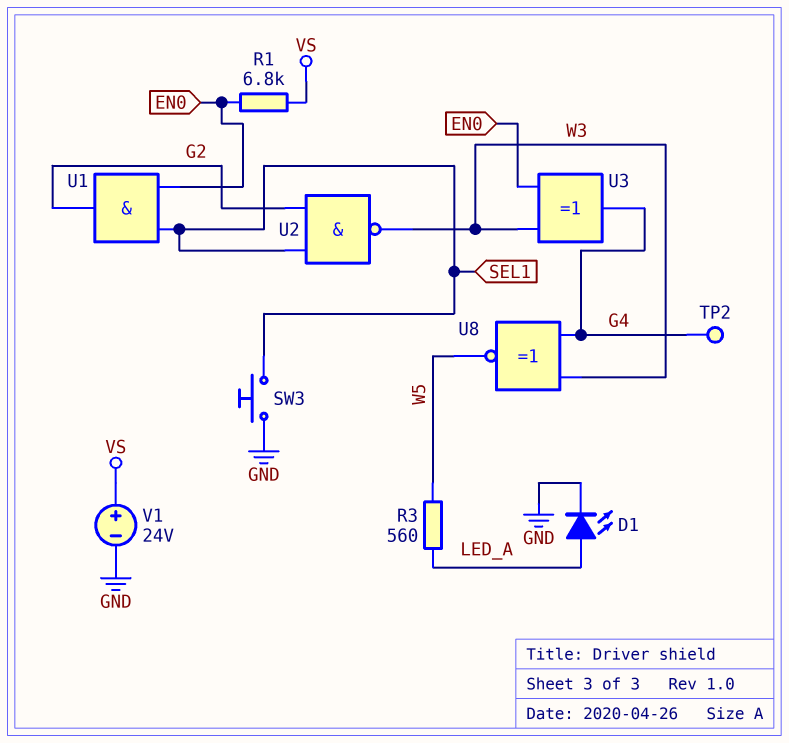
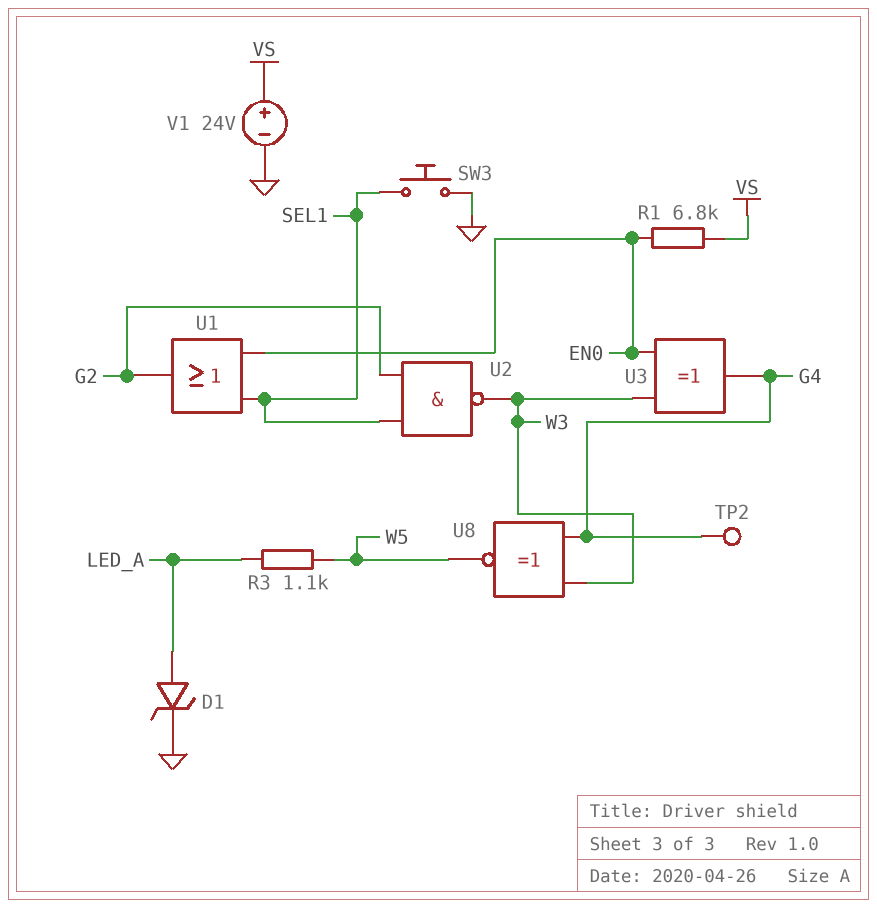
D1: LED (A LED_A, K GND) -> zener (A LED_A, K GND)
R3: 560 (LED_A, W5) -> 1.1k (LED_A, W5)
U1: AND (in EN0, in SEL1, out G2) -> OR (in EN0, in SEL1, out G2)

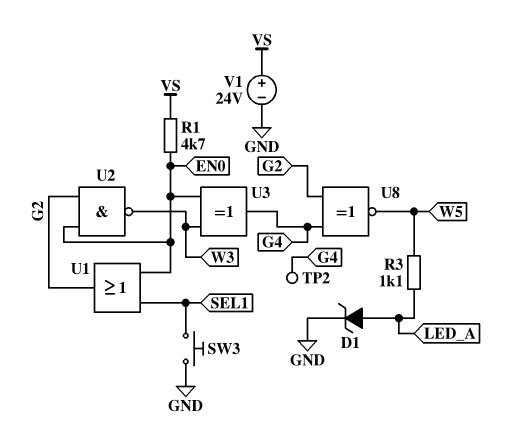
R1: 6.8k (EN0, VS) -> 4.7k (EN0, VS)
U2: NAND (in G2, in SEL1, out W3) -> NAND (in EN0, in G2, out W3)
U8: XNOR (in G4, in W3, out W5) -> XNOR (in G2, in G4, out W5)

